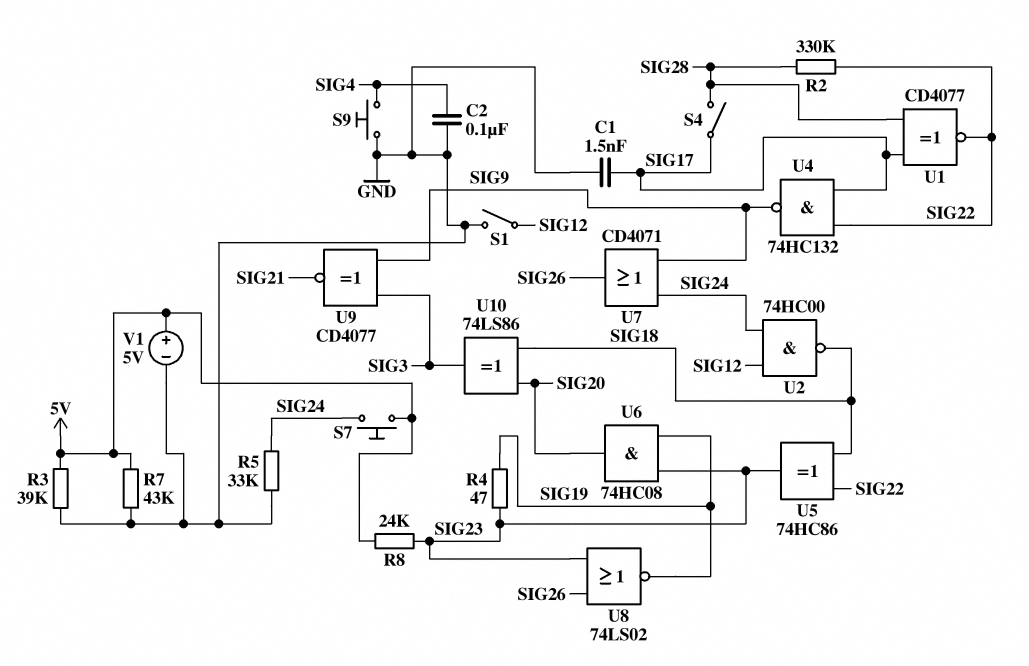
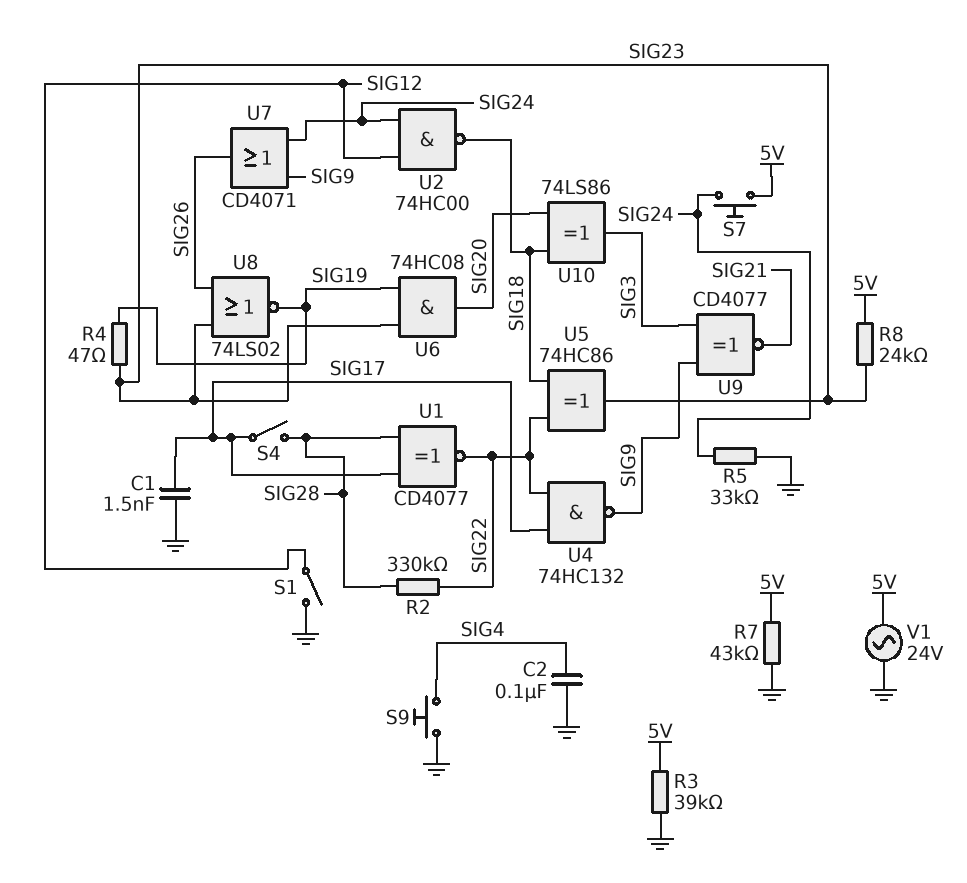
V1: 5V (plus 5V, minus GND) -> AC 24V (5V, GND)

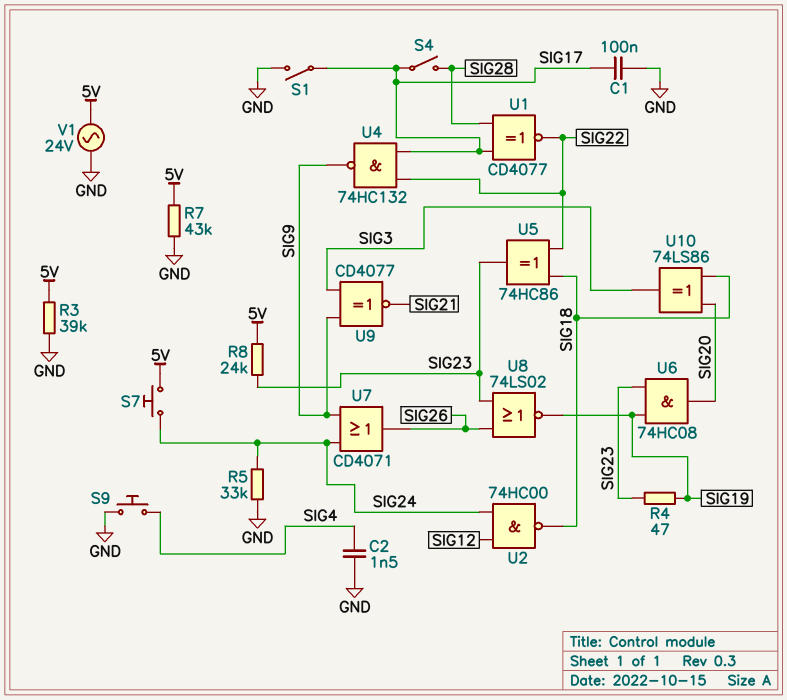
C1: 1.5nF (GND, SIG17) -> 100nF (GND, SIG17)
C2: 100nF (GND, SIG4) -> 1.5nF (GND, SIG4)
R2: 330k (SIG22, SIG28) -> none
S1: switch (GND, SIG12) -> switch (GND, SIG17)

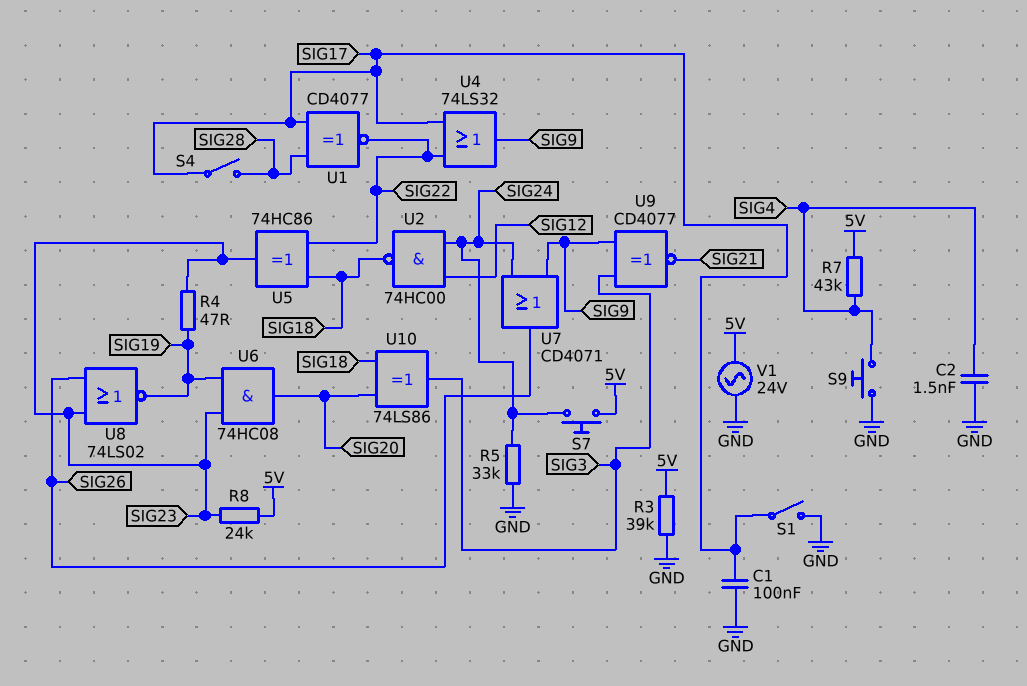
R7: 43k (5V, GND) -> 43k (5V, SIG4)
U4: NAND 74HC132 (in SIG17, in SIG22, out SIG9) -> OR 74LS32 (in SIG17, in SIG22, out SIG9)

